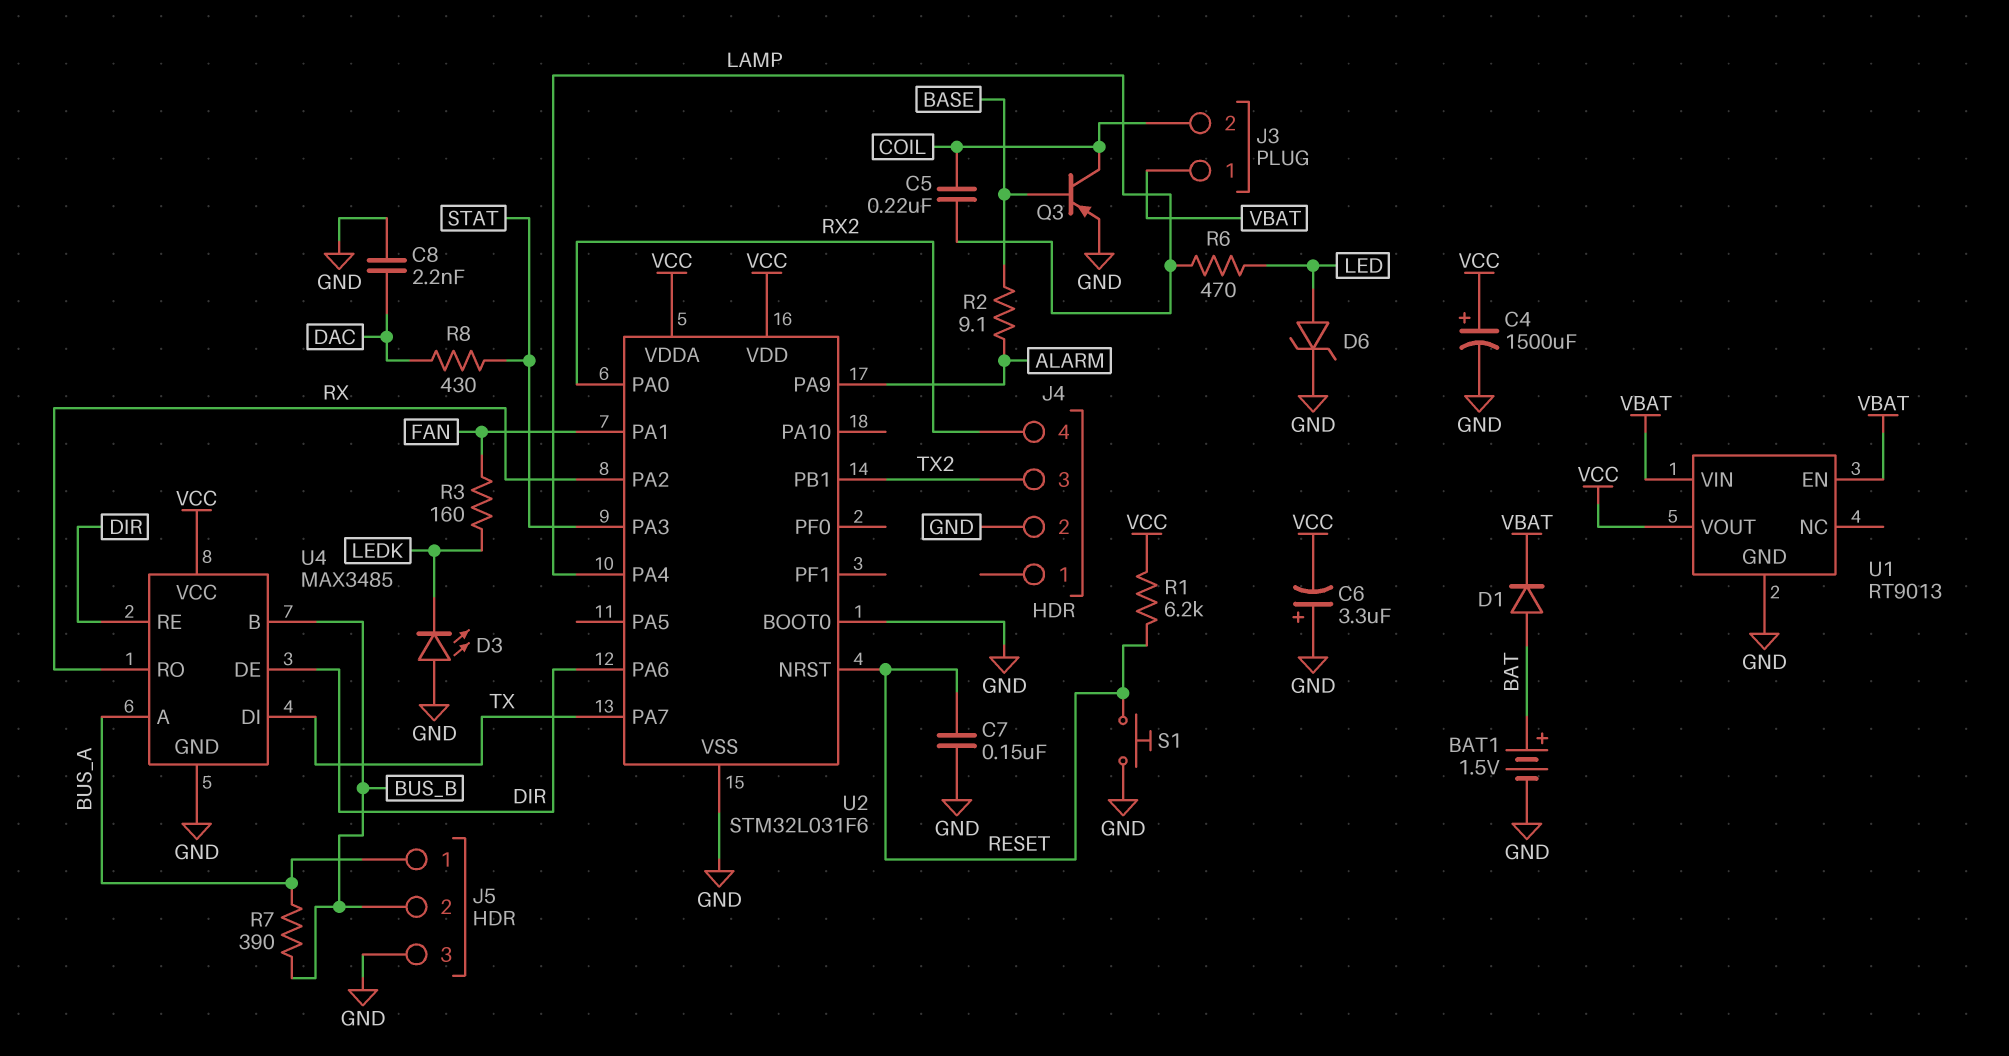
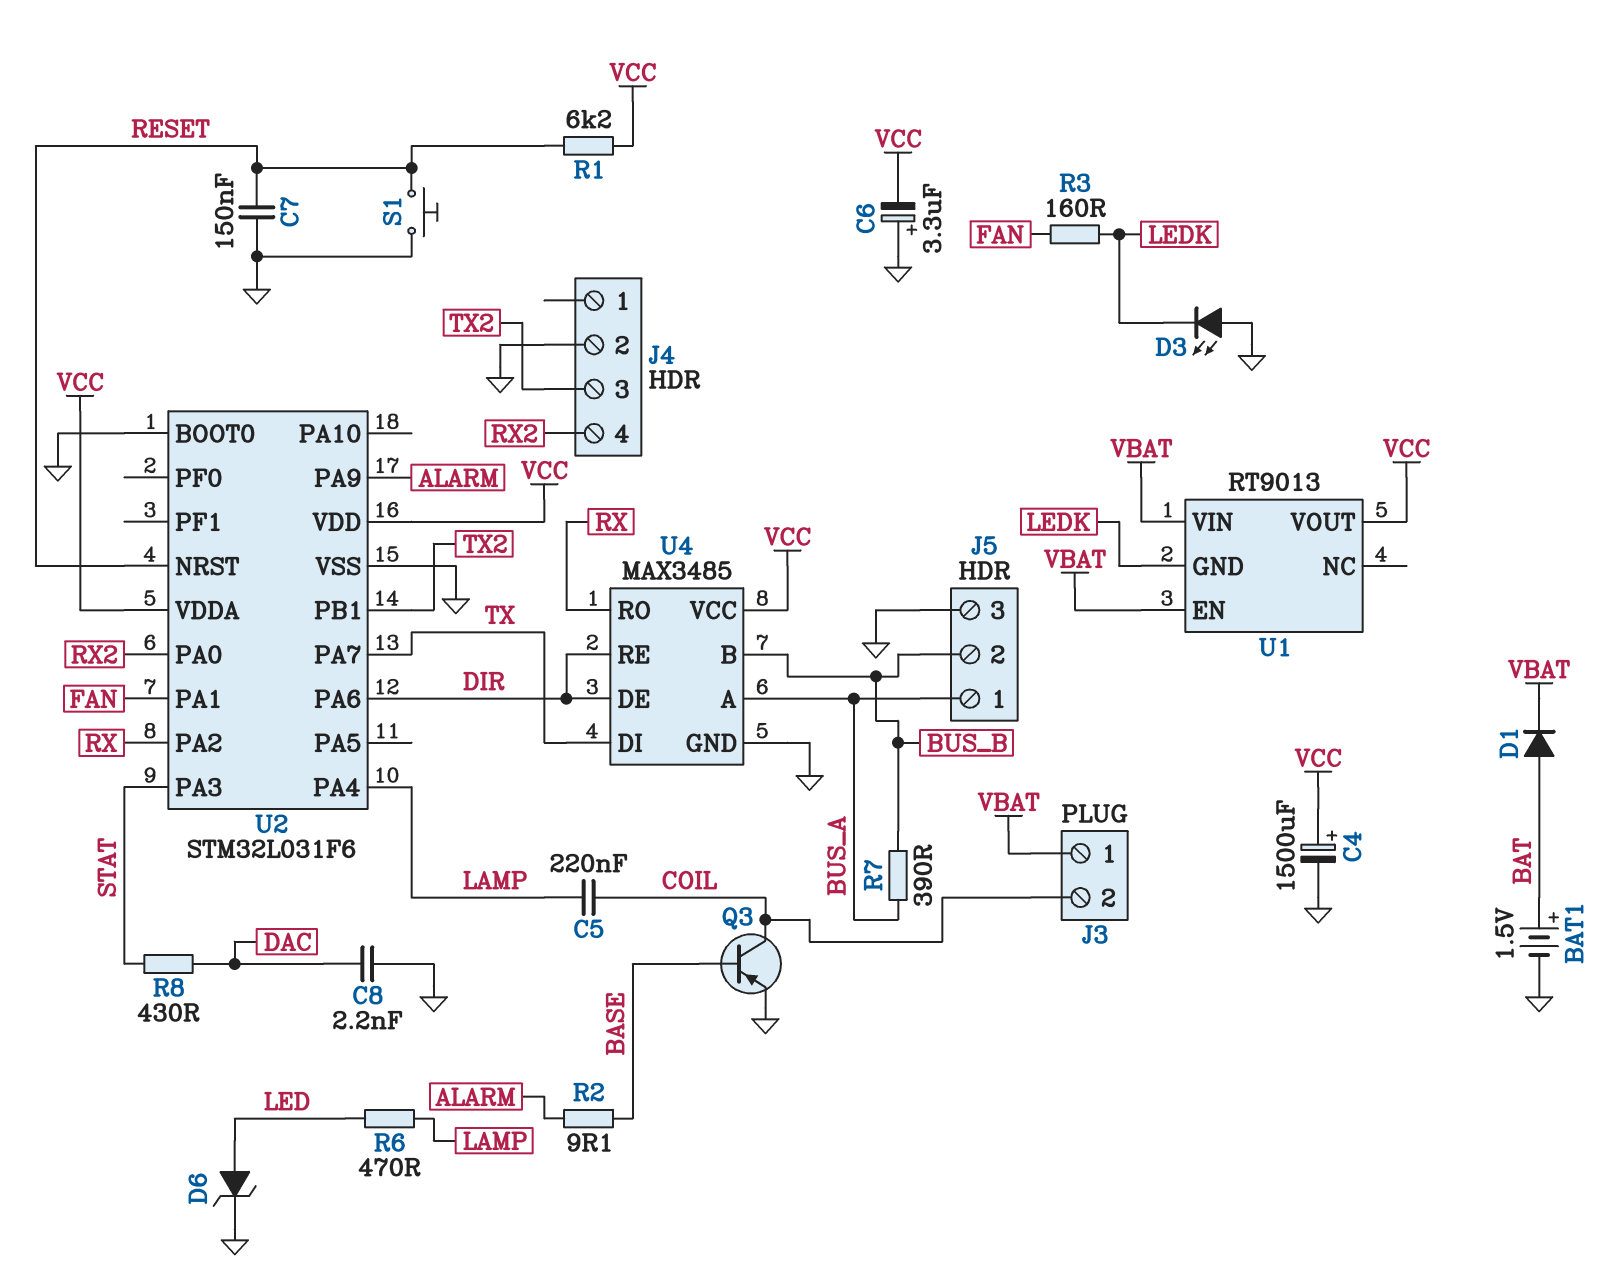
U1 pin GND: GND -> LEDK

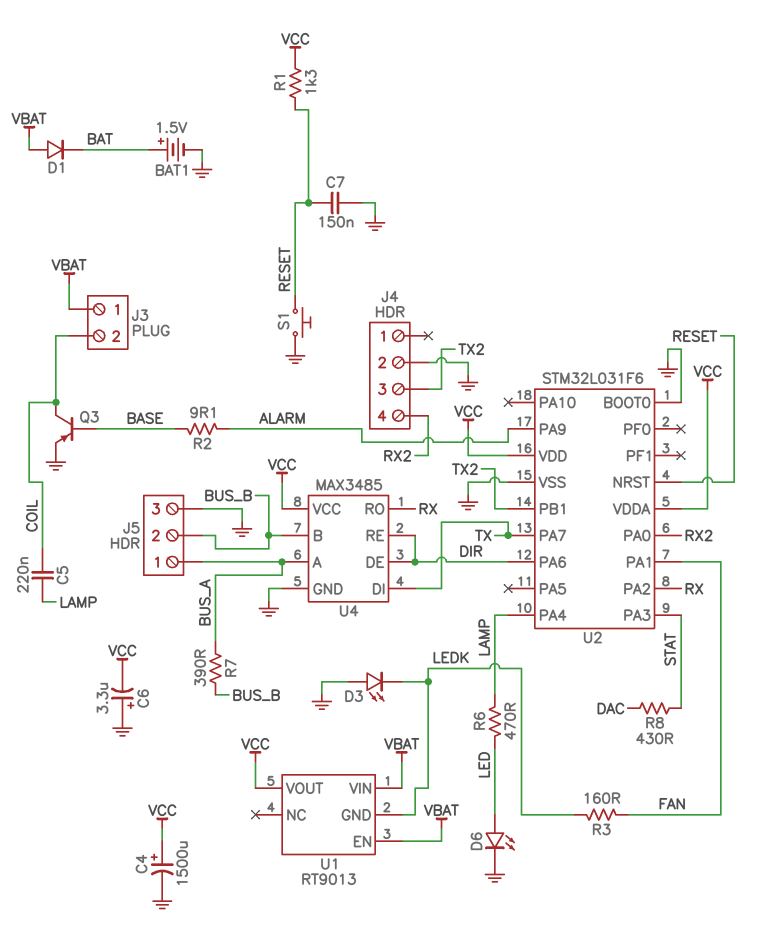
C8: 2.2nF (DAC, GND) -> none
D1: diode (A BAT, K VBAT) -> diode (A VBAT, K BAT)
D6: zener (A LED, K GND) -> LED (A LED, K GND)
R1: 6.2k (RESET, VCC) -> 1.3k (RESET, VCC)

